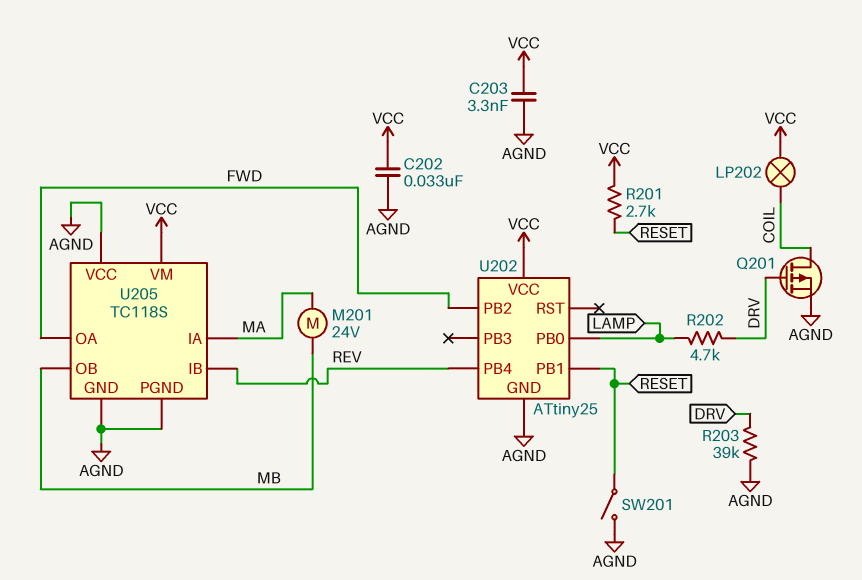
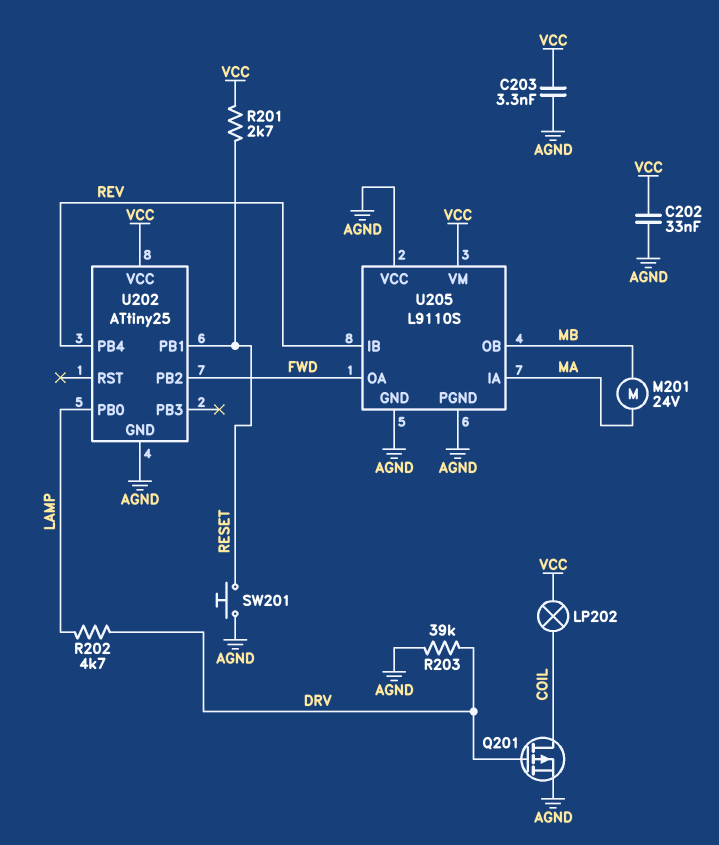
SW201: switch (AGND, RESET) -> button (AGND, RESET)
U205: TC118S -> L9110S

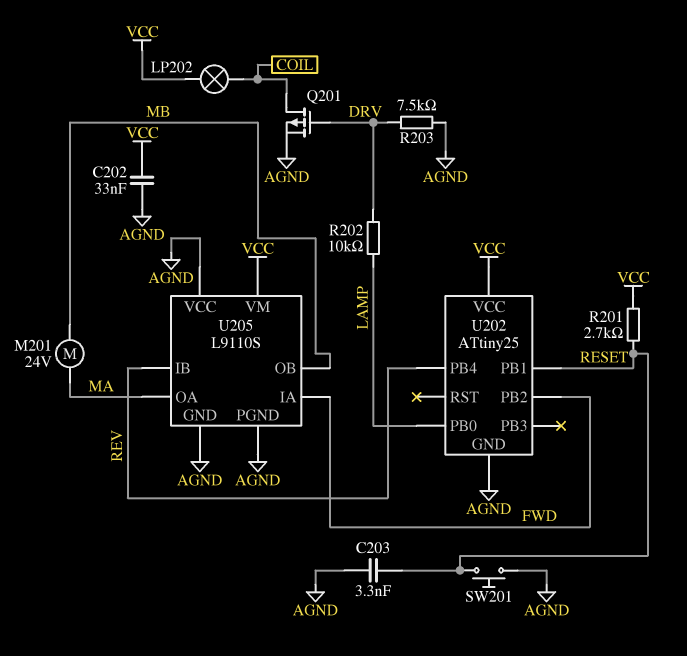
C203: 3.3nF (AGND, VCC) -> 3.3nF (AGND, RESET)
R202: 4.7k (DRV, LAMP) -> 10k (DRV, LAMP)
R203: 39k (AGND, DRV) -> 7.5k (AGND, DRV)
U205 pin IA: MA -> FWD
U205 pin OA: FWD -> MA

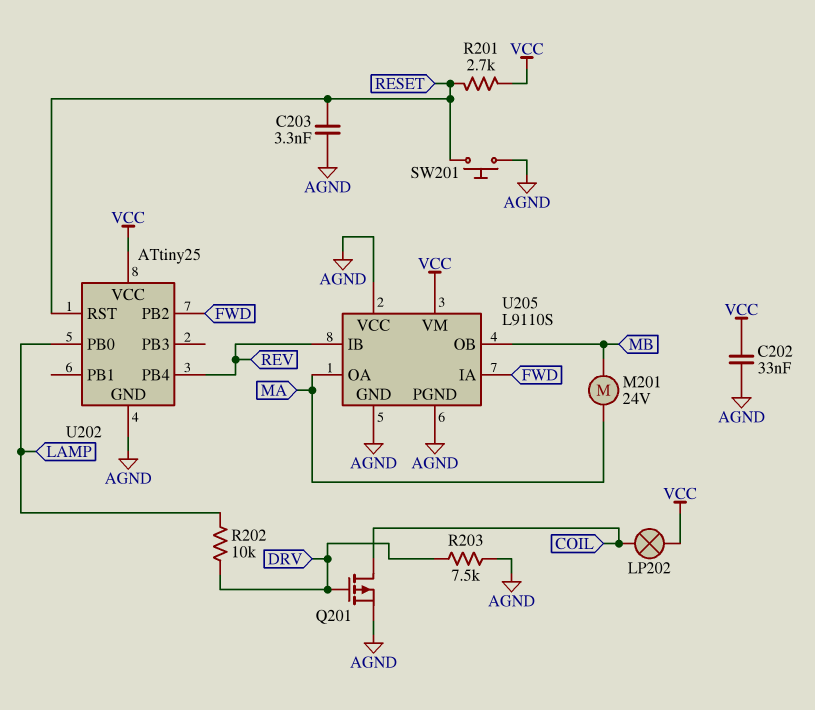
U202 pin PB1: RESET -> none
U202 pin RST: none -> RESET

